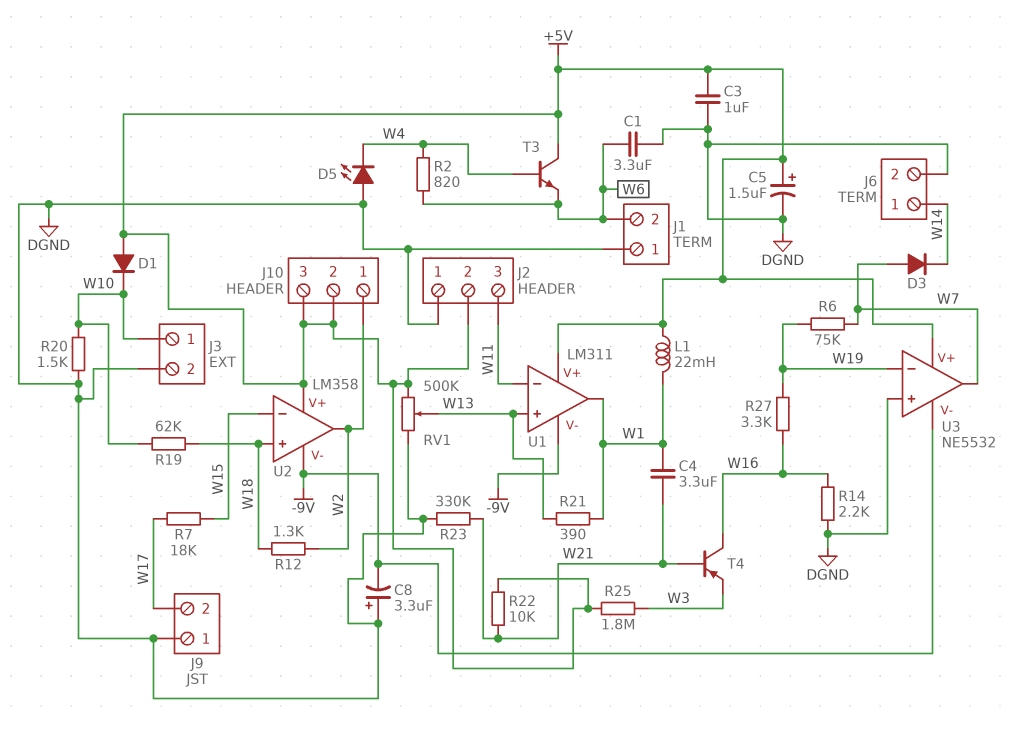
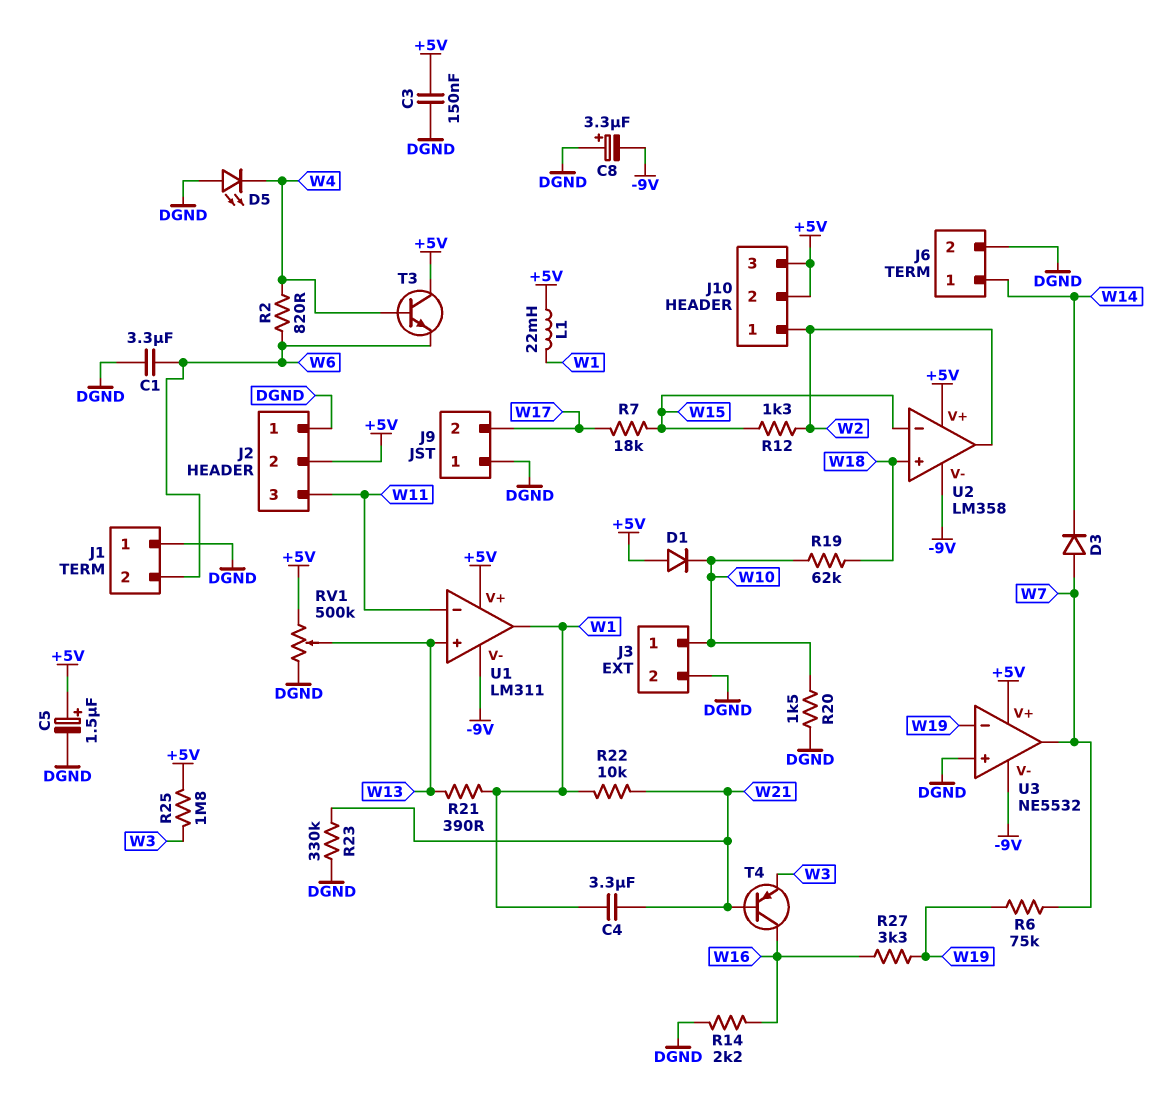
C3: 1uF (+5V, DGND) -> 150nF (+5V, DGND)
R12: 1.3k (W2, W18) -> 1.3k (W2, W15)
R22: 10k (+5V, W21) -> 10k (W1, W21)

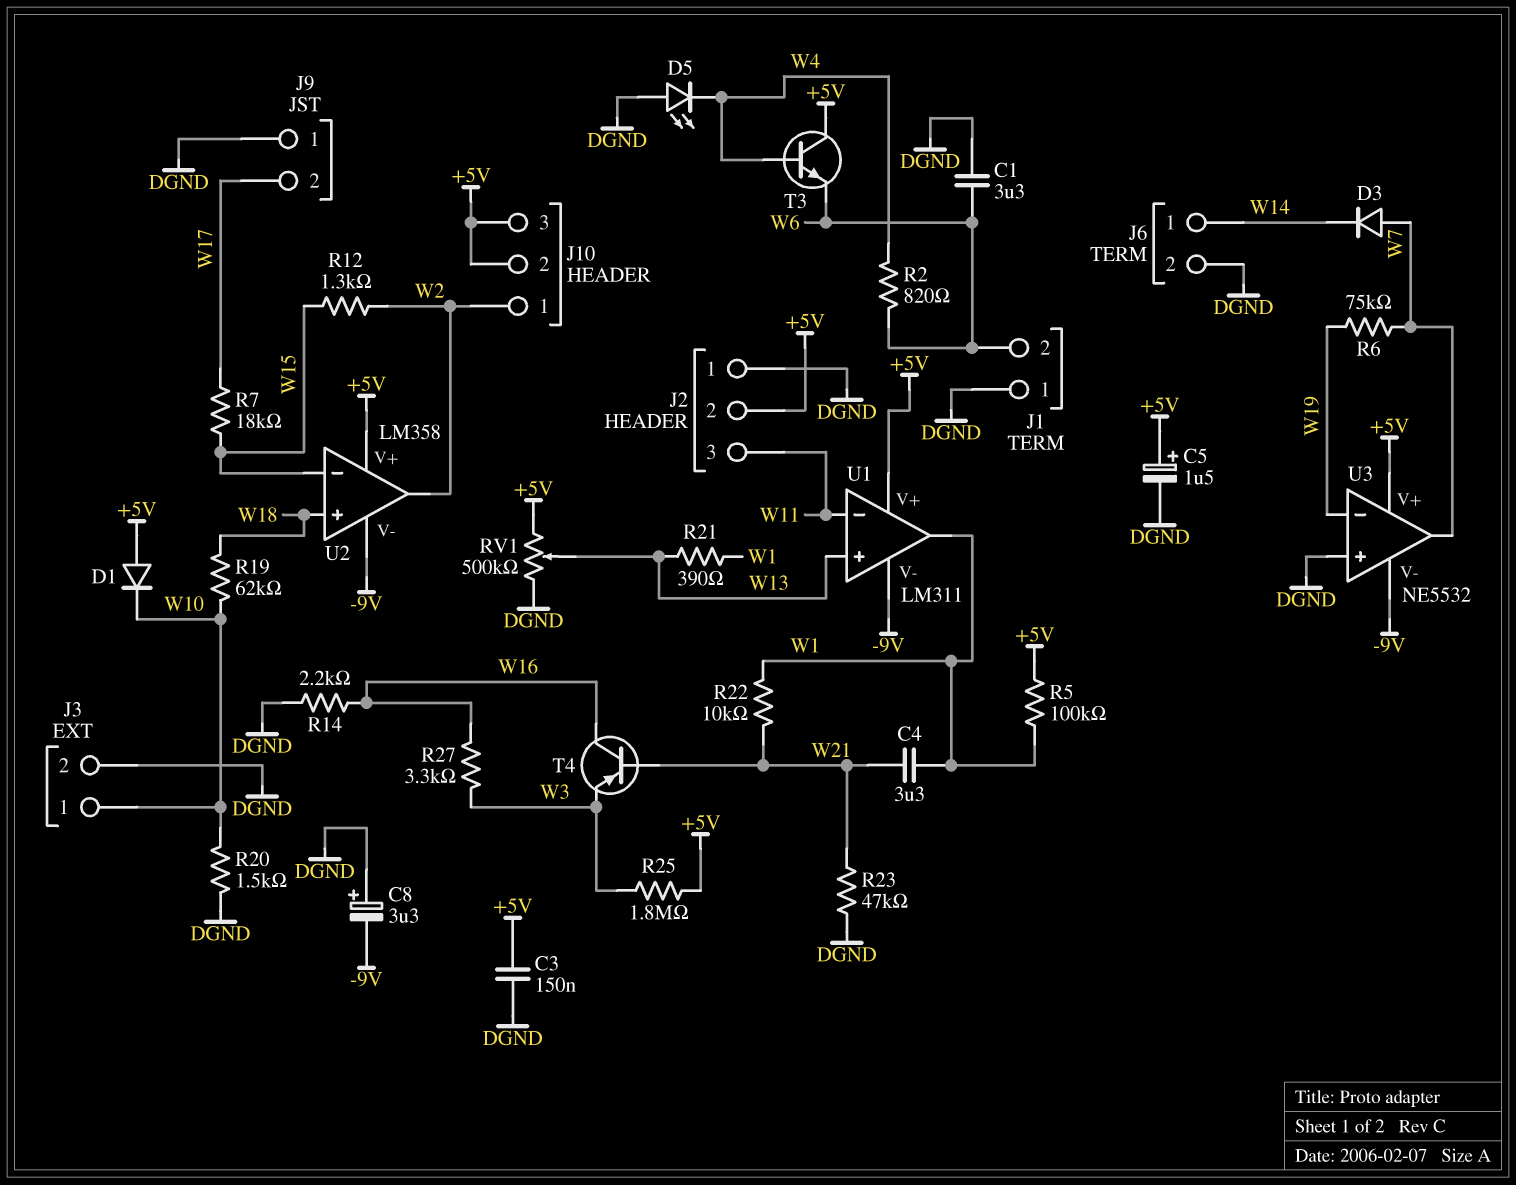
L1: 22mH (+5V, W1) -> none
R5: none -> 100k (+5V, W1)
R23: 330k (DGND, W21) -> 47k (DGND, W21)
R27: 3.3k (W16, W19) -> 3.3k (W3, W16)

